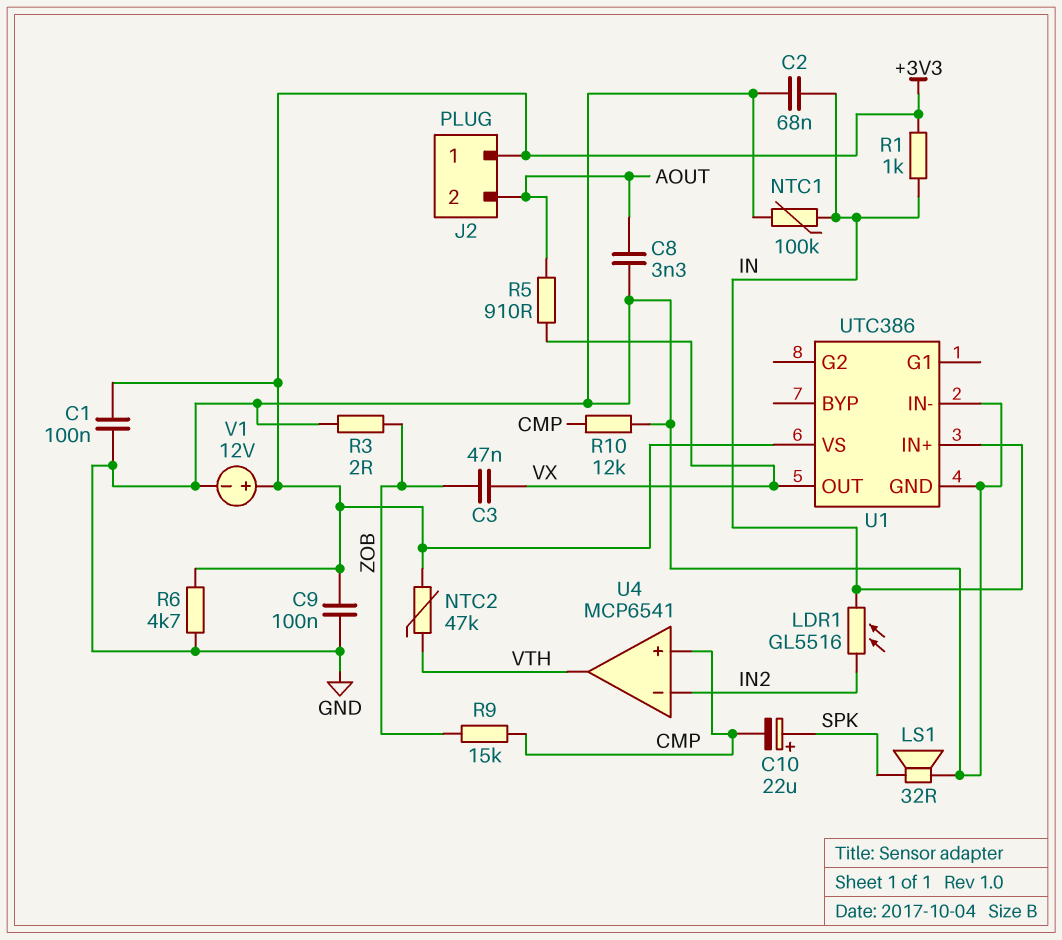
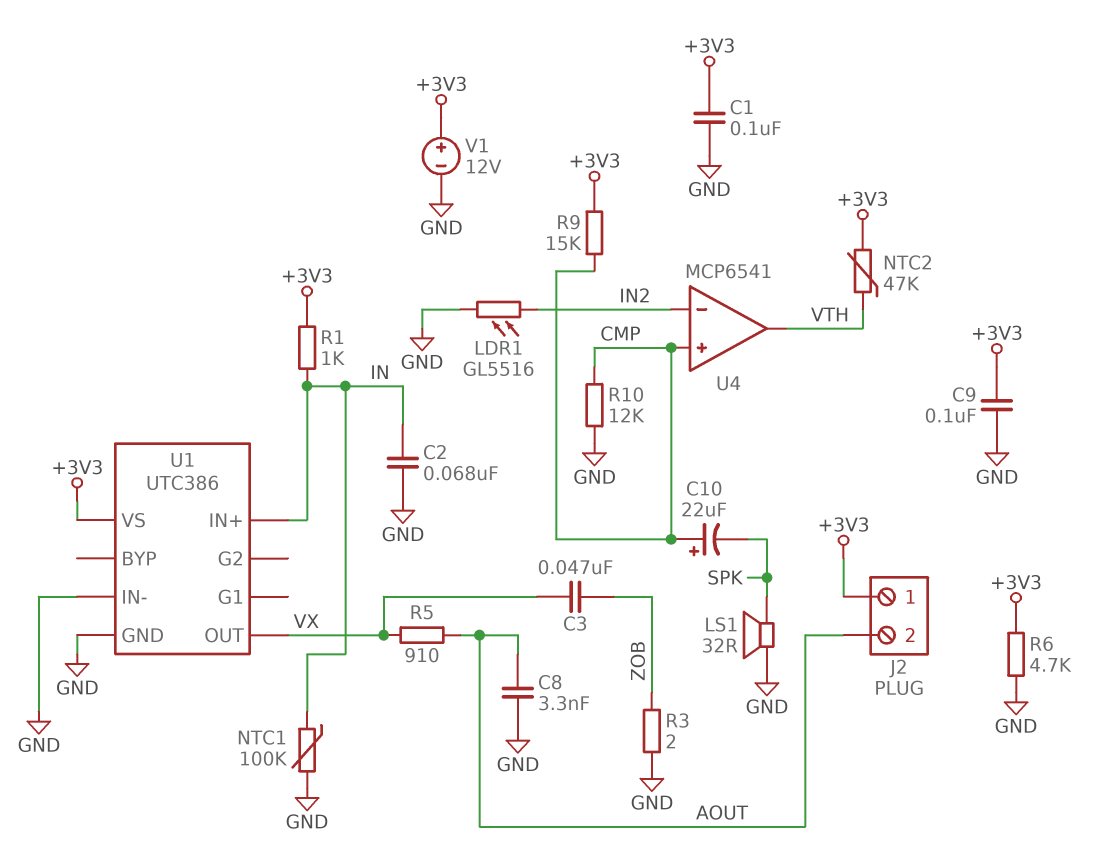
C10: 22uF (plus SPK, minus CMP) -> 22uF (plus CMP, minus SPK)
LDR1: GL5516 (IN, IN2) -> GL5516 (GND, IN2)
R9: 15k (CMP, ZOB) -> 15k (+3V3, CMP)

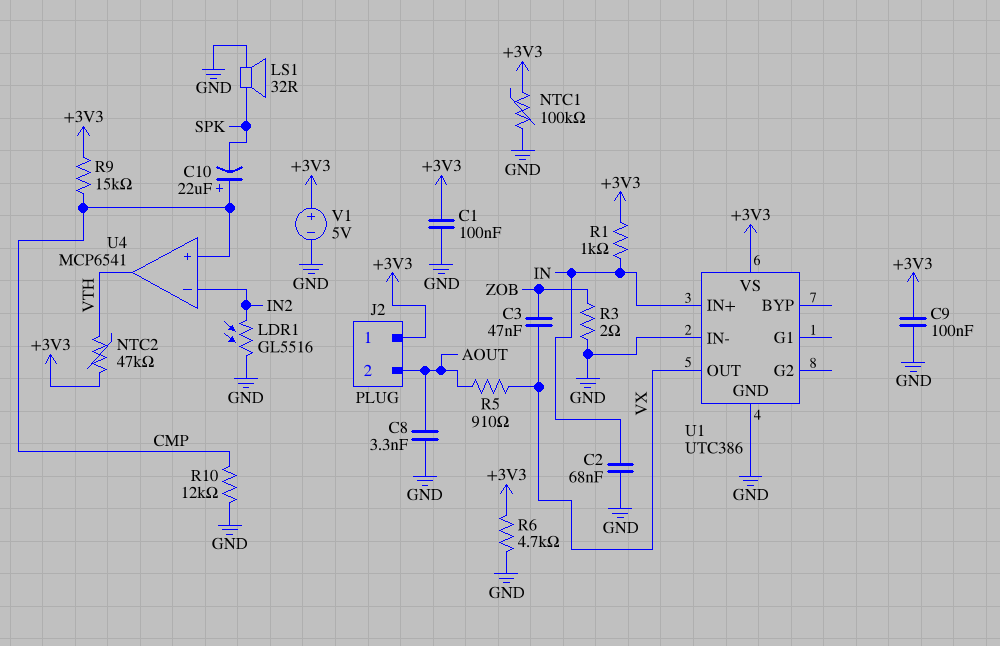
NTC1: 100k (GND, IN) -> 100k (+3V3, GND)
V1: 12V (plus +3V3, minus GND) -> 5V (plus +3V3, minus GND)

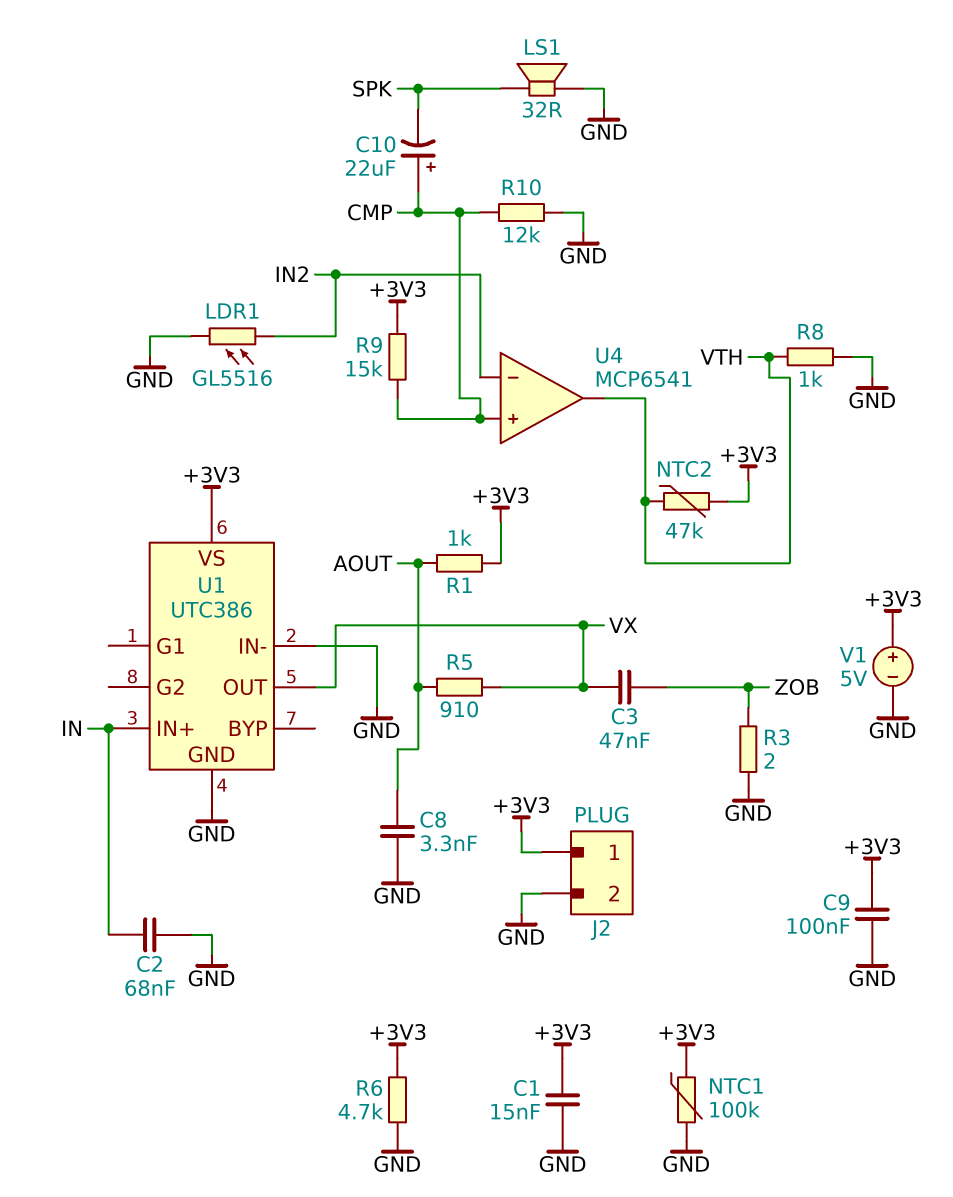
C1: 100nF (+3V3, GND) -> 15nF (+3V3, GND)
J2 pin 2: AOUT -> GND
R1: 1k (+3V3, IN) -> 1k (+3V3, AOUT)
R8: none -> 1k (GND, VTH)

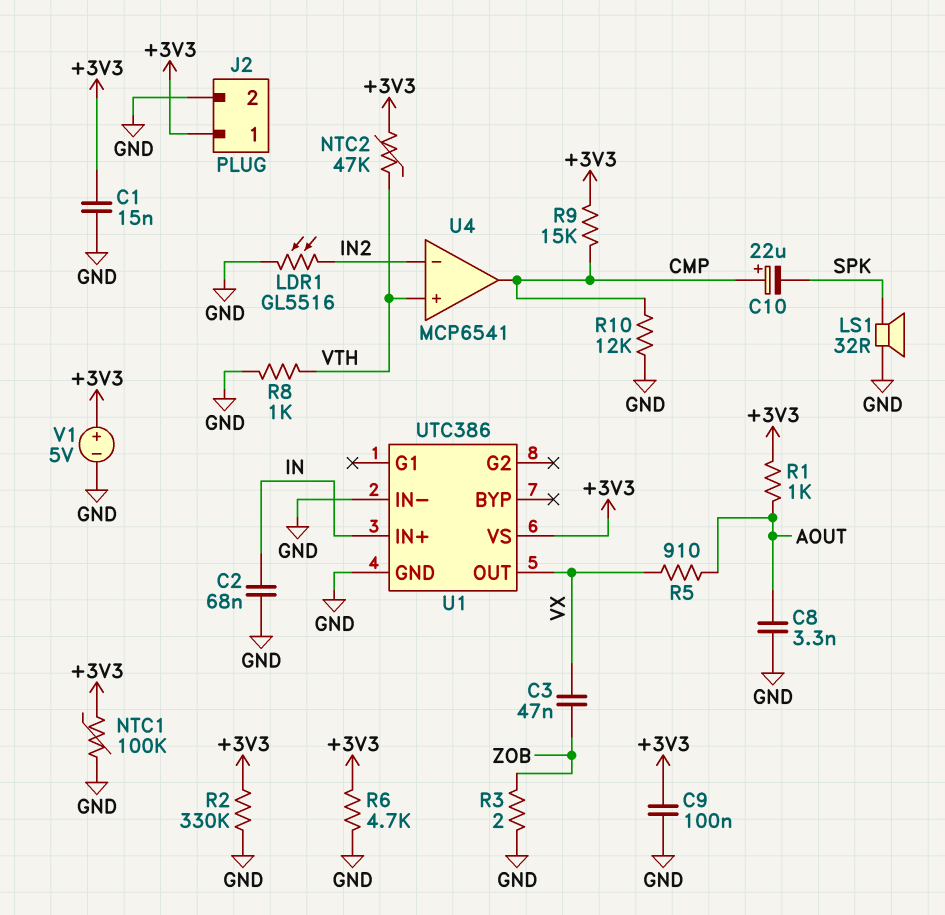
R2: none -> 330k (+3V3, GND)
U4 pin in+: CMP -> VTH
U4 pin out: VTH -> CMP

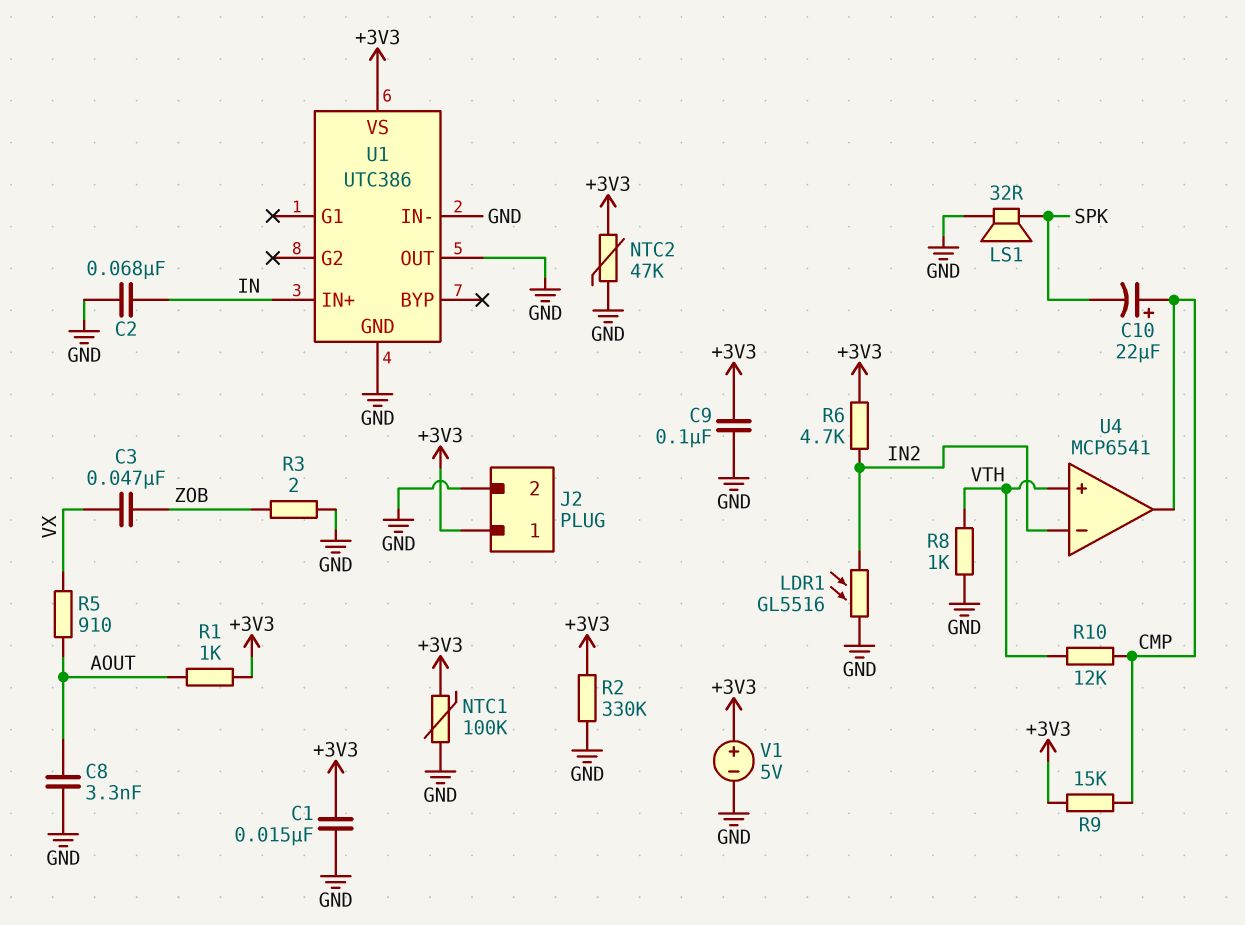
NTC2: 47k (+3V3, VTH) -> 47k (+3V3, GND)
R6: 4.7k (+3V3, GND) -> 4.7k (+3V3, IN2)
R10: 12k (CMP, GND) -> 12k (CMP, VTH)
U1 pin OUT: VX -> GND

